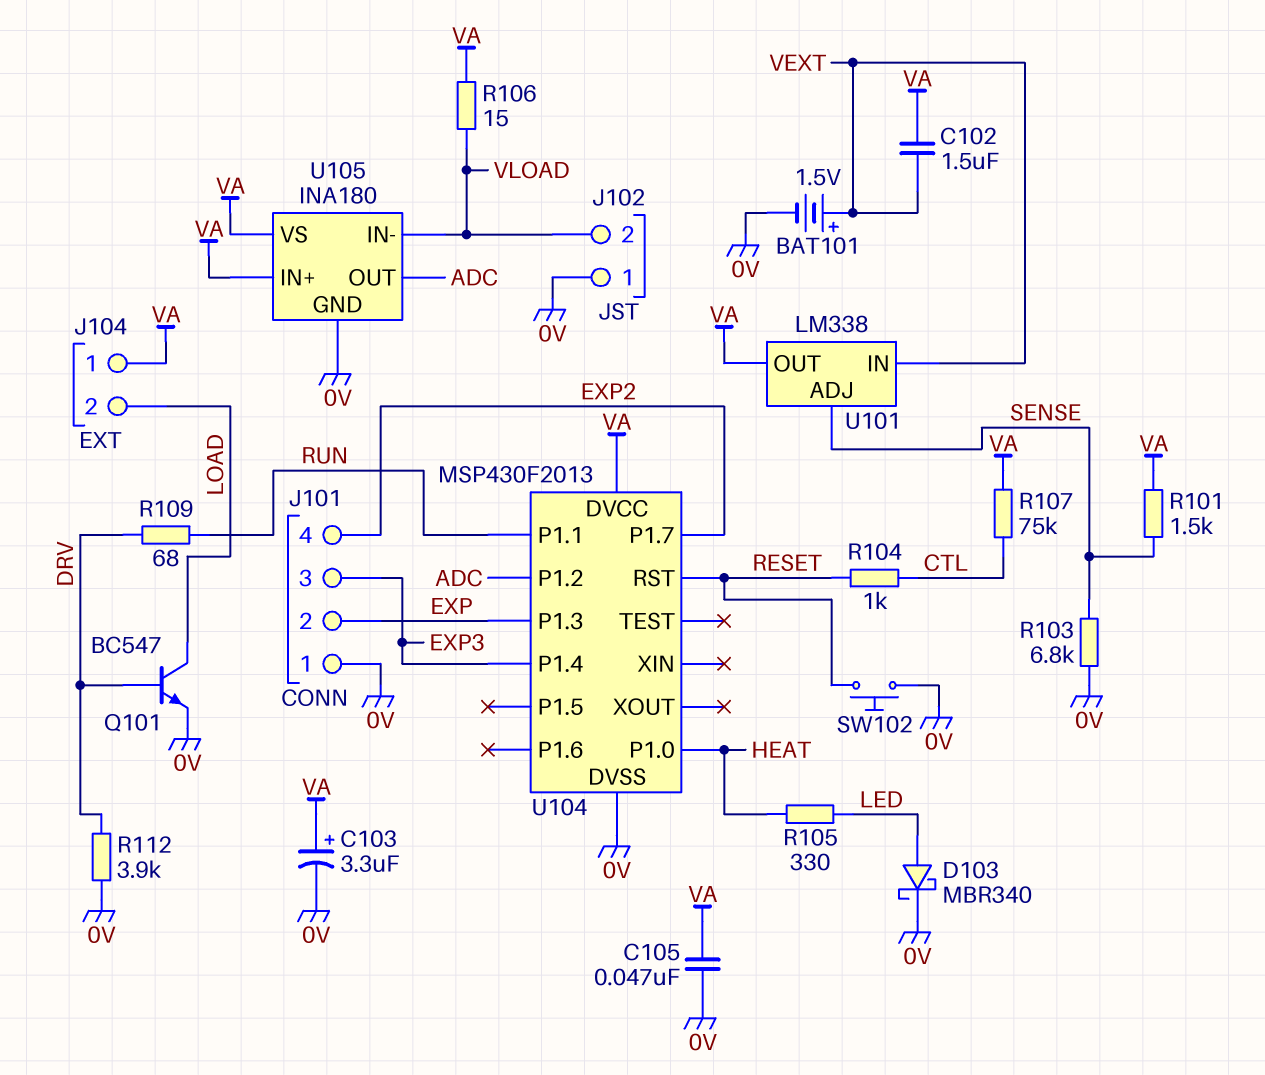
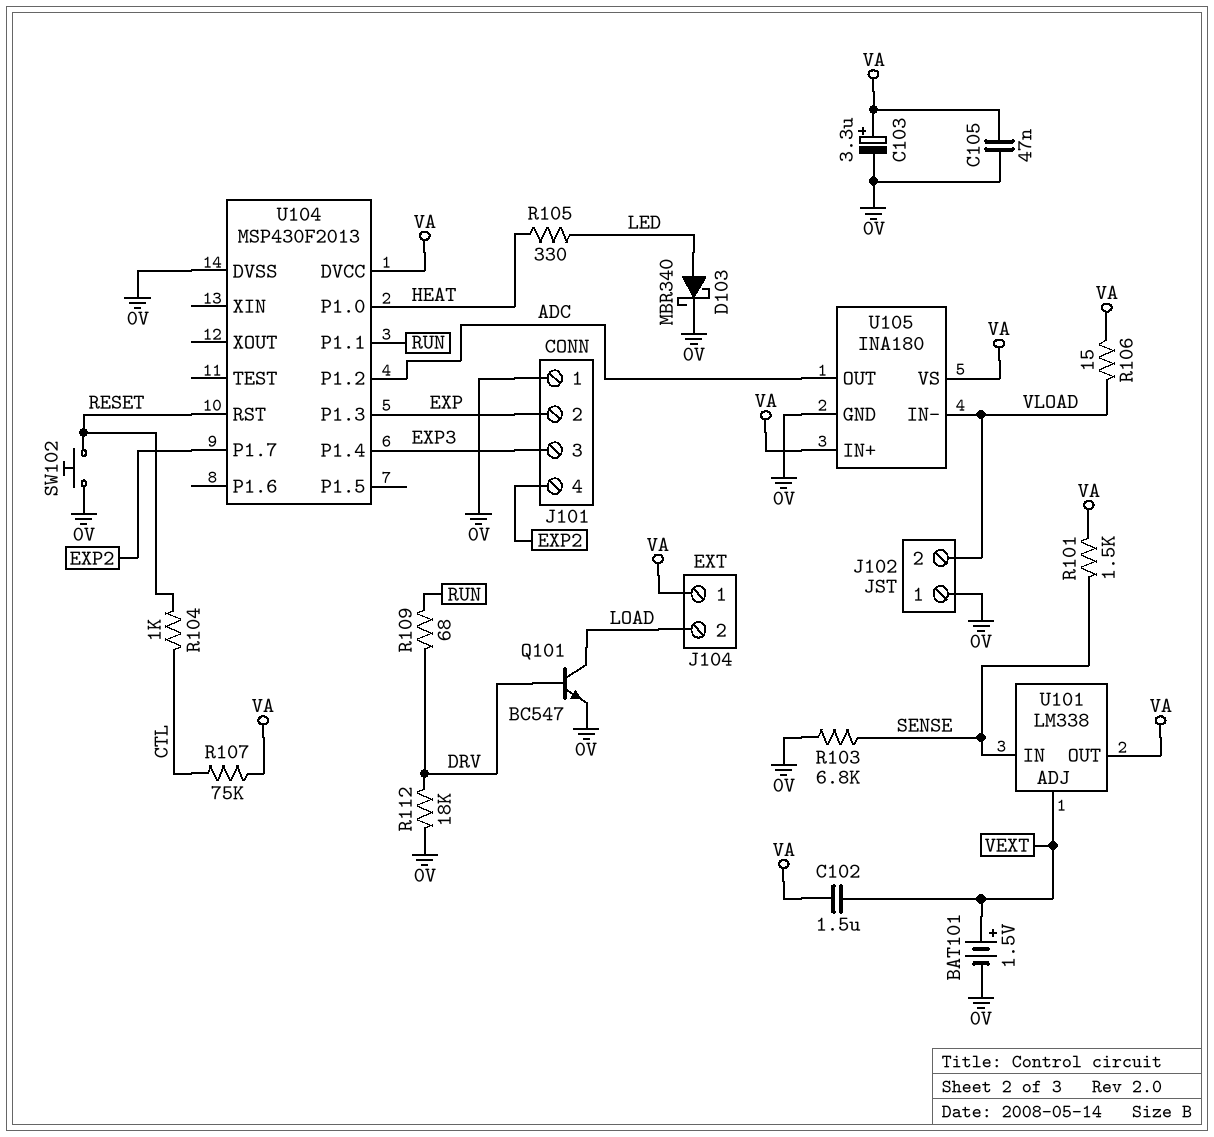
R112: 3.9k (0V, DRV) -> 18k (0V, DRV)
U101 pin ADJ: SENSE -> VEXT
U101 pin IN: VEXT -> SENSE

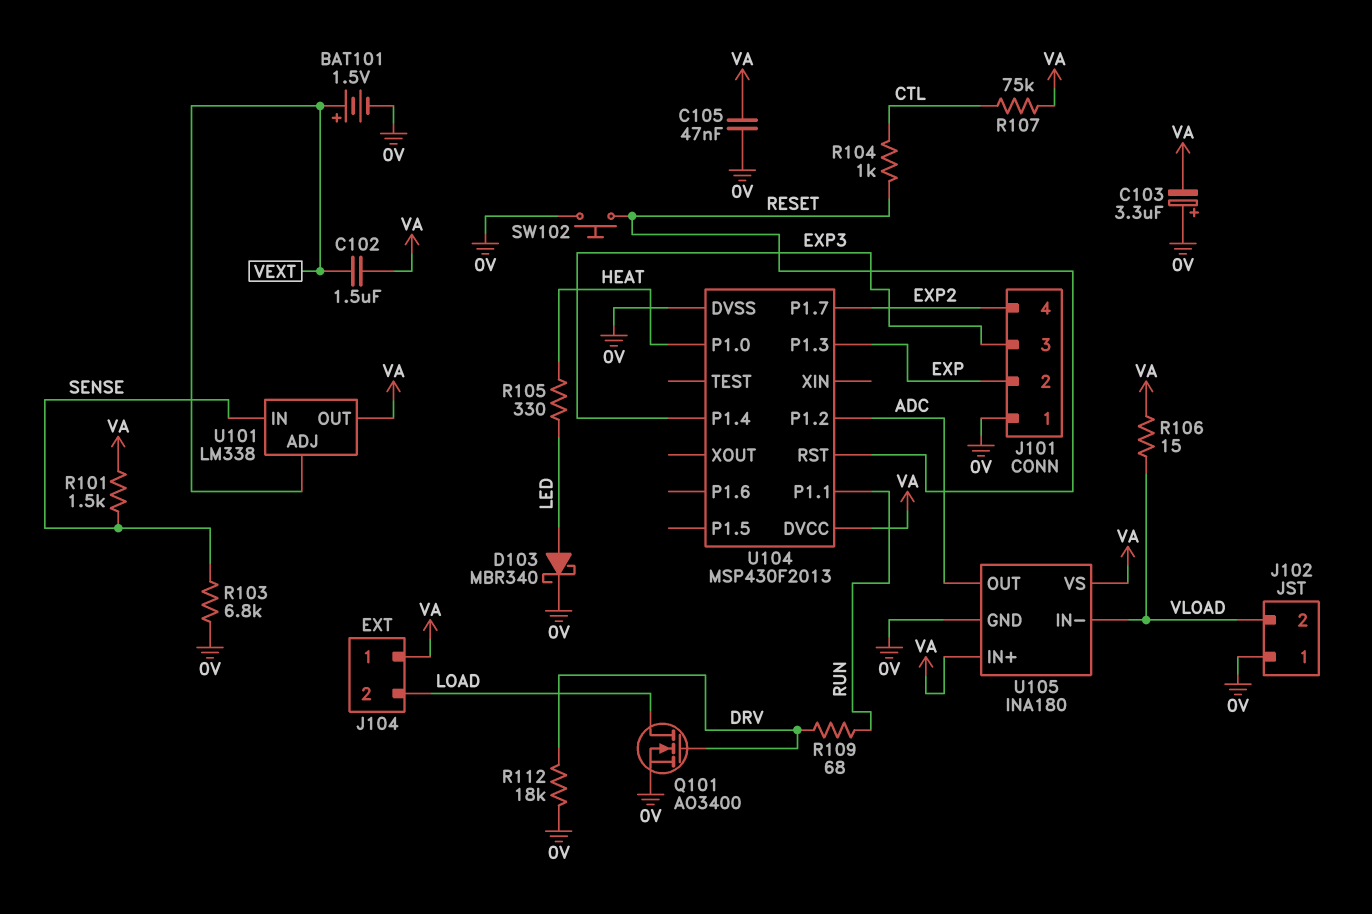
C103: 3.3uF (plus VA, minus 0V) -> 3.3uF (plus 0V, minus VA)
Q101: NPN BC547 (B DRV, C LOAD, E 0V) -> NMOS AO3400 (G DRV, D LOAD, S 0V)

